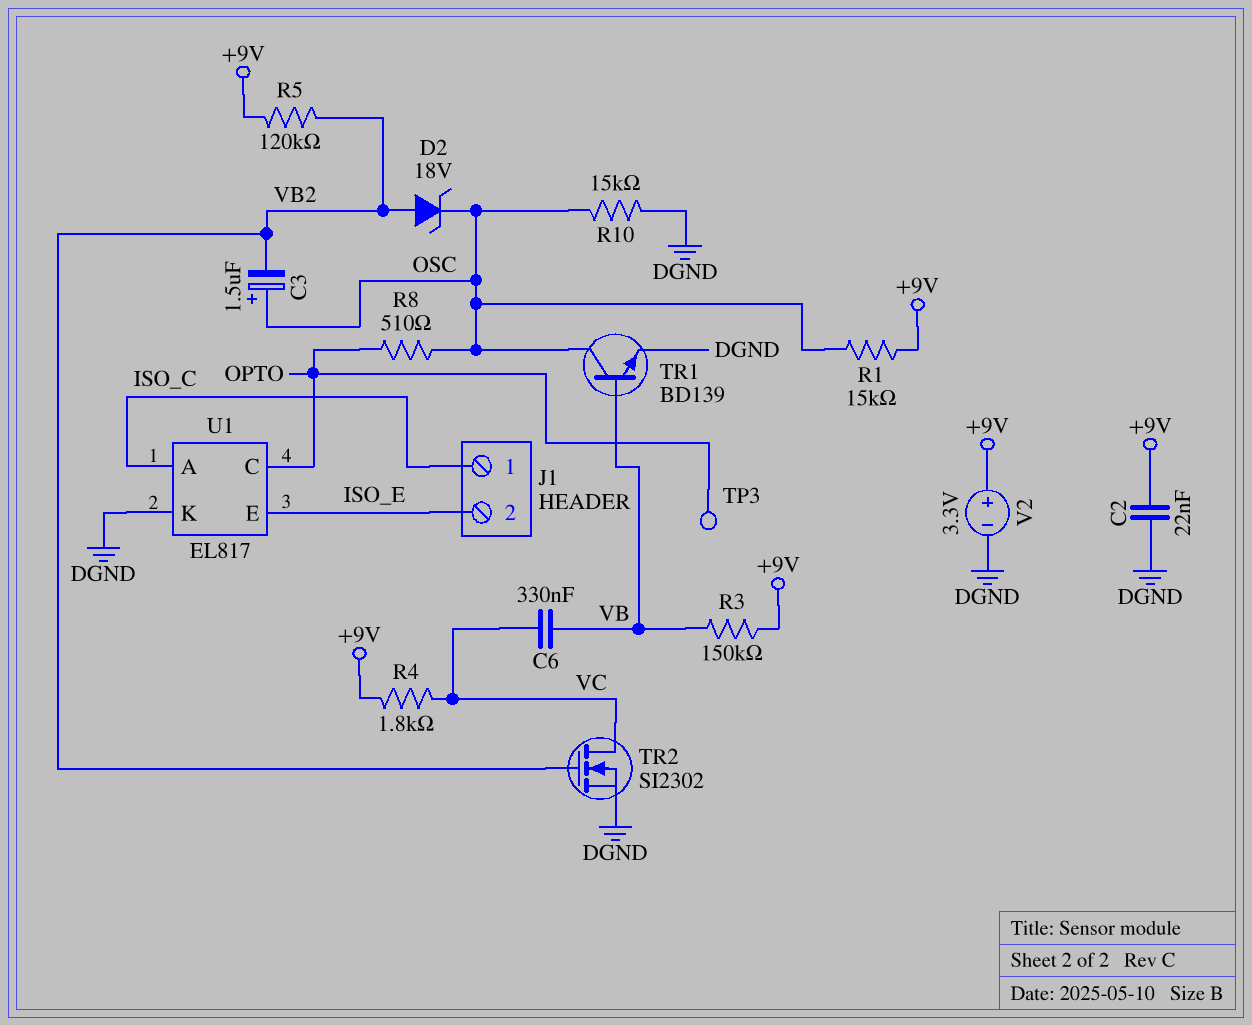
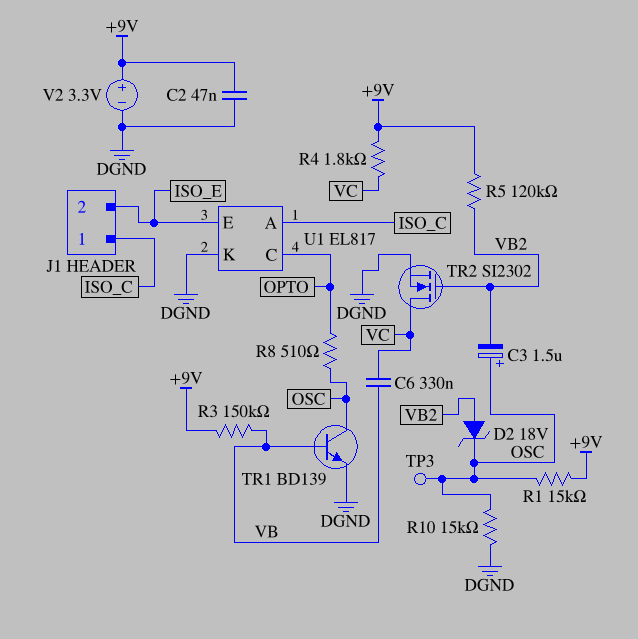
C2: 22nF (+9V, DGND) -> 47nF (+9V, DGND)
TP3: test point (OPTO) -> test point (OSC)

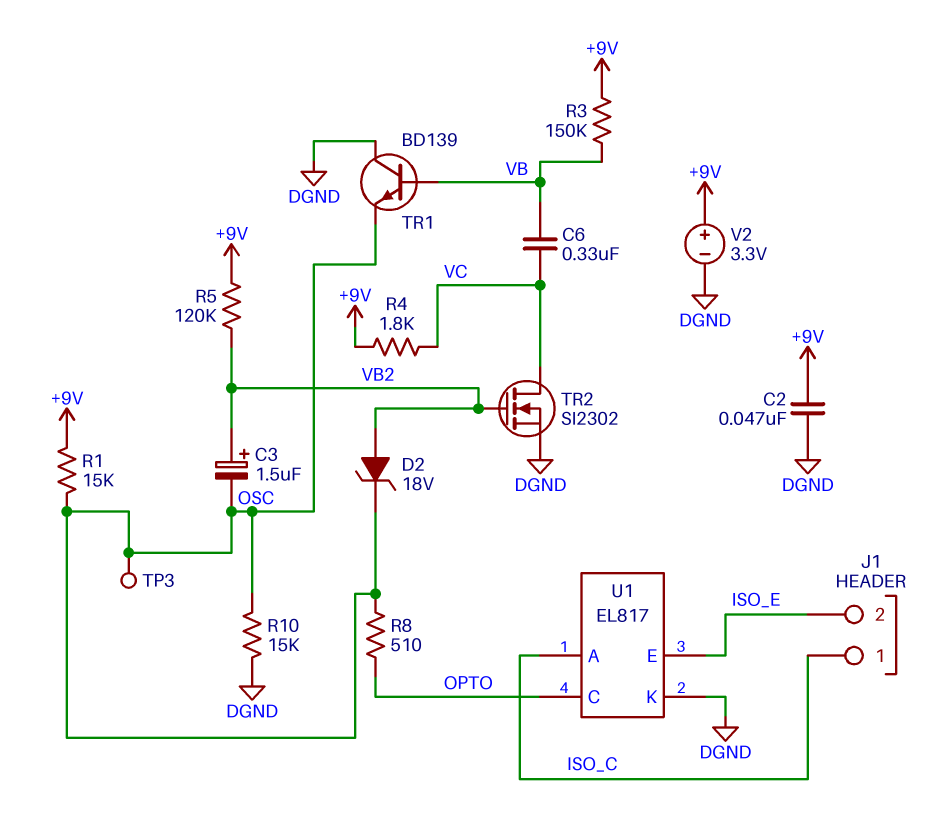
C3: 1.5uF (plus OSC, minus VB2) -> 1.5uF (plus VB2, minus OSC)
TR1: NPN BD139 (B VB, C OSC, E DGND) -> NPN BD139 (B VB, C DGND, E OSC)

